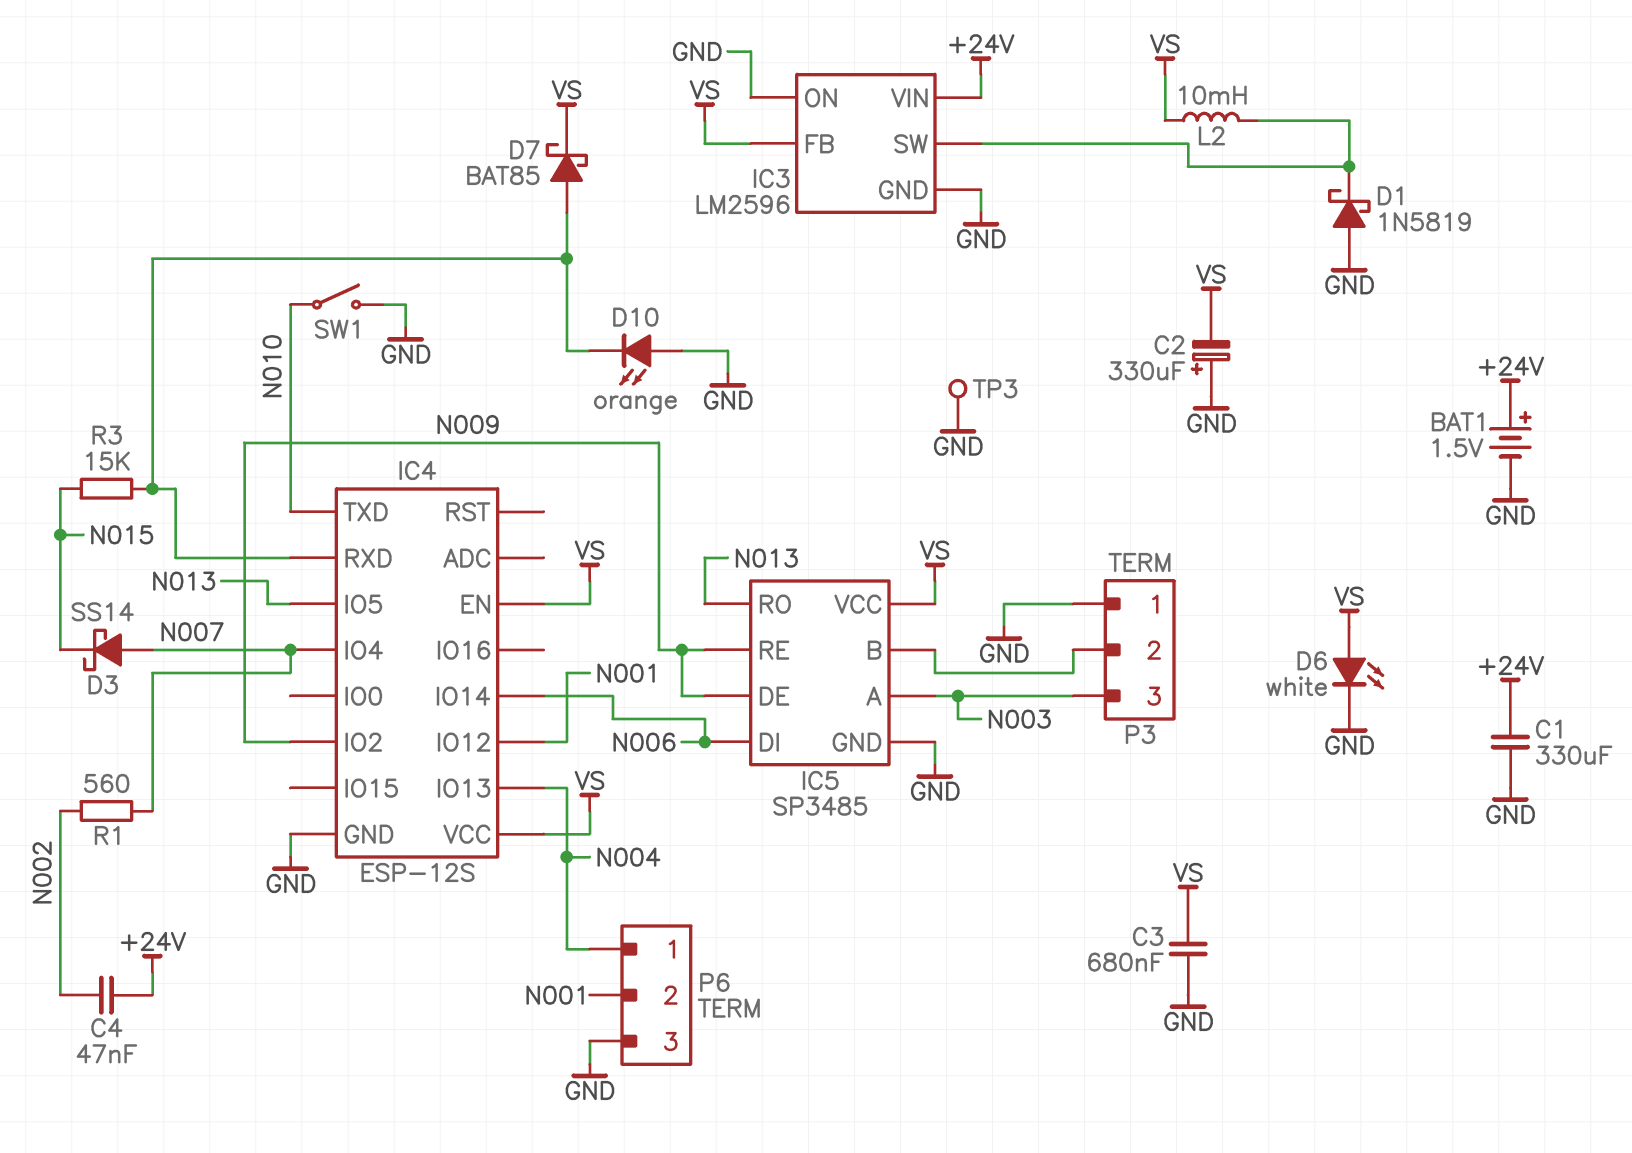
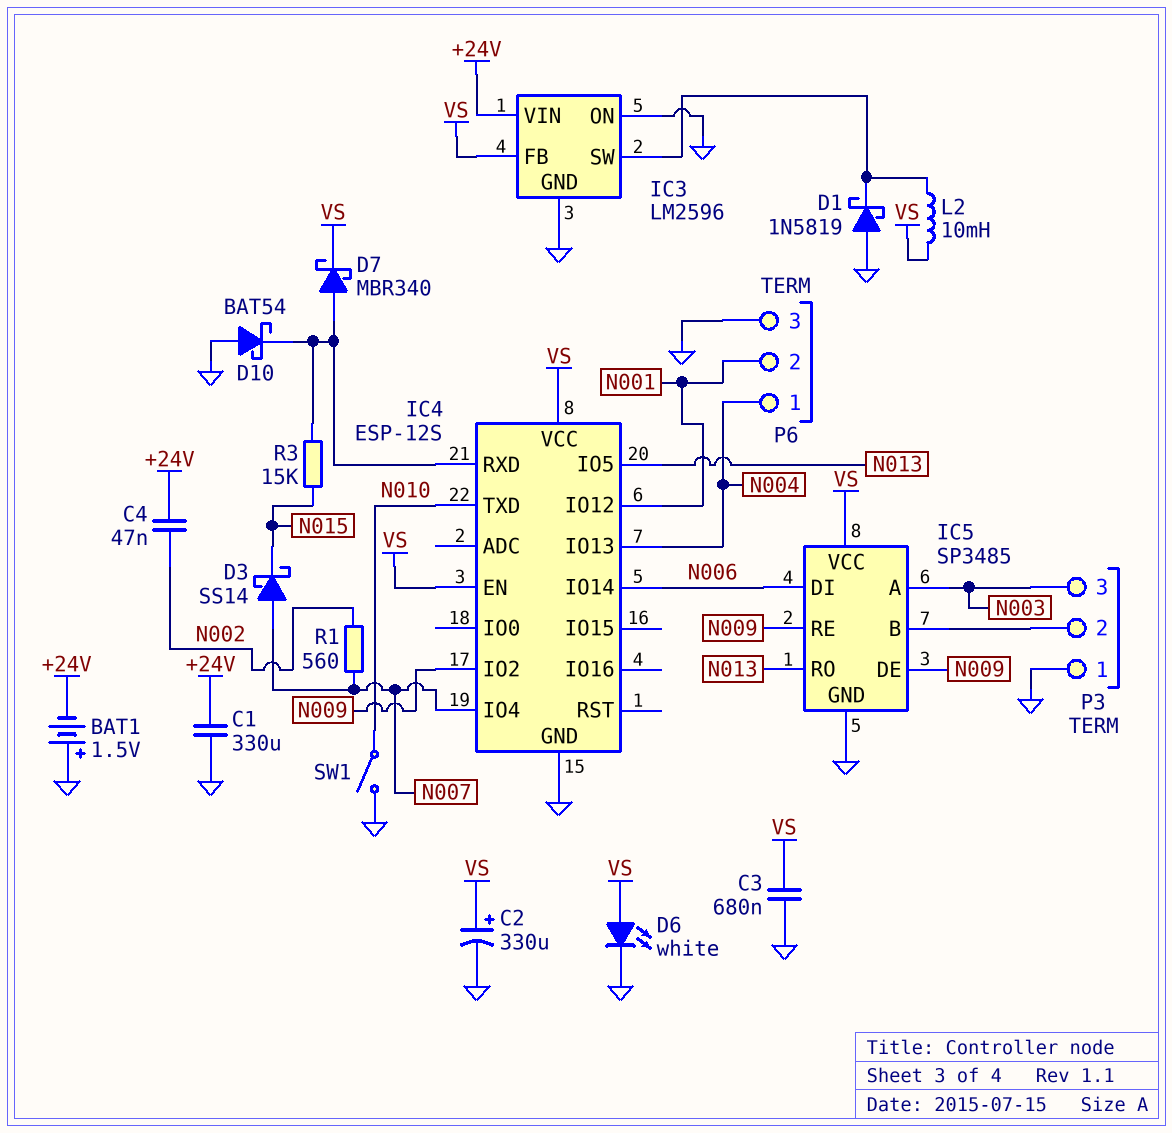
BAT1: 1.5V (plus +24V, minus GND) -> 1.5V (plus GND, minus +24V)
C2: 330uF (plus GND, minus VS) -> 330uF (plus VS, minus GND)
D7: schottky BAT85 (A IC4/RXD, K VS) -> schottky MBR340 (A IC4/RXD, K VS)
D10: LED orange (A GND, K IC4/RXD) -> schottky BAT54 (A GND, K IC4/RXD)
TP3: test point (GND) -> none

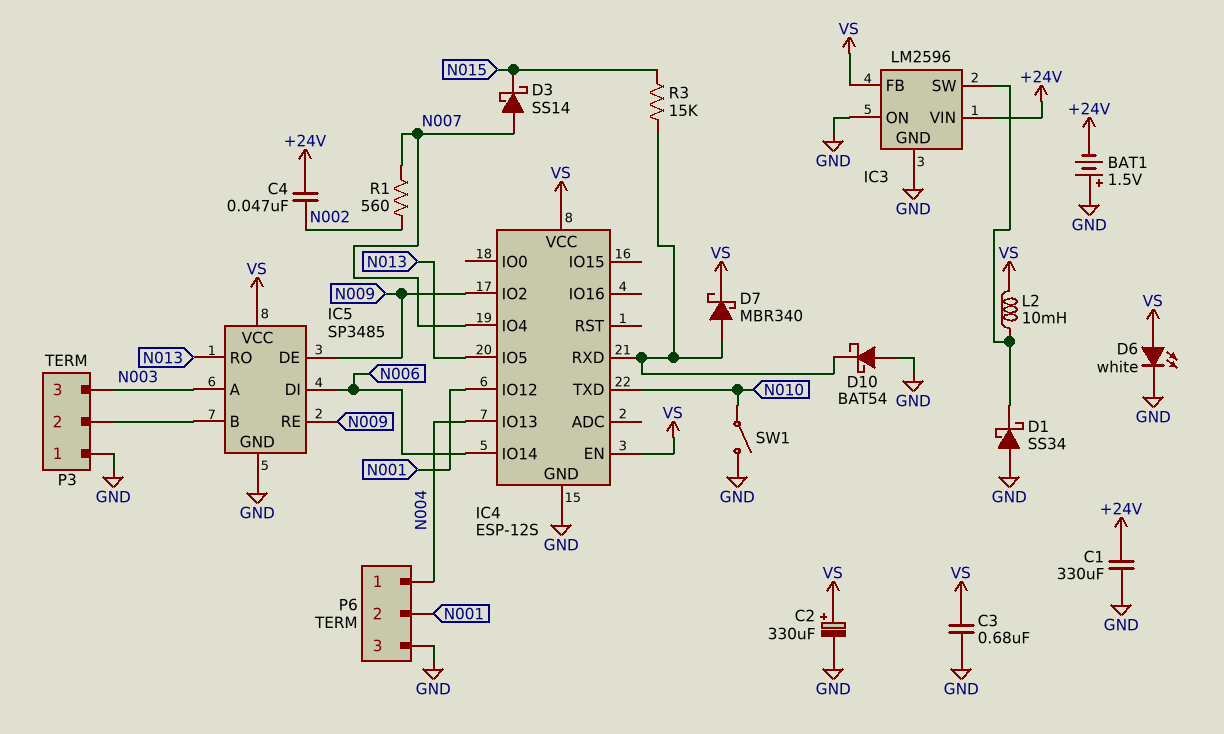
D1: schottky 1N5819 (A GND, K IC3/SW) -> schottky SS34 (A GND, K IC3/SW)

